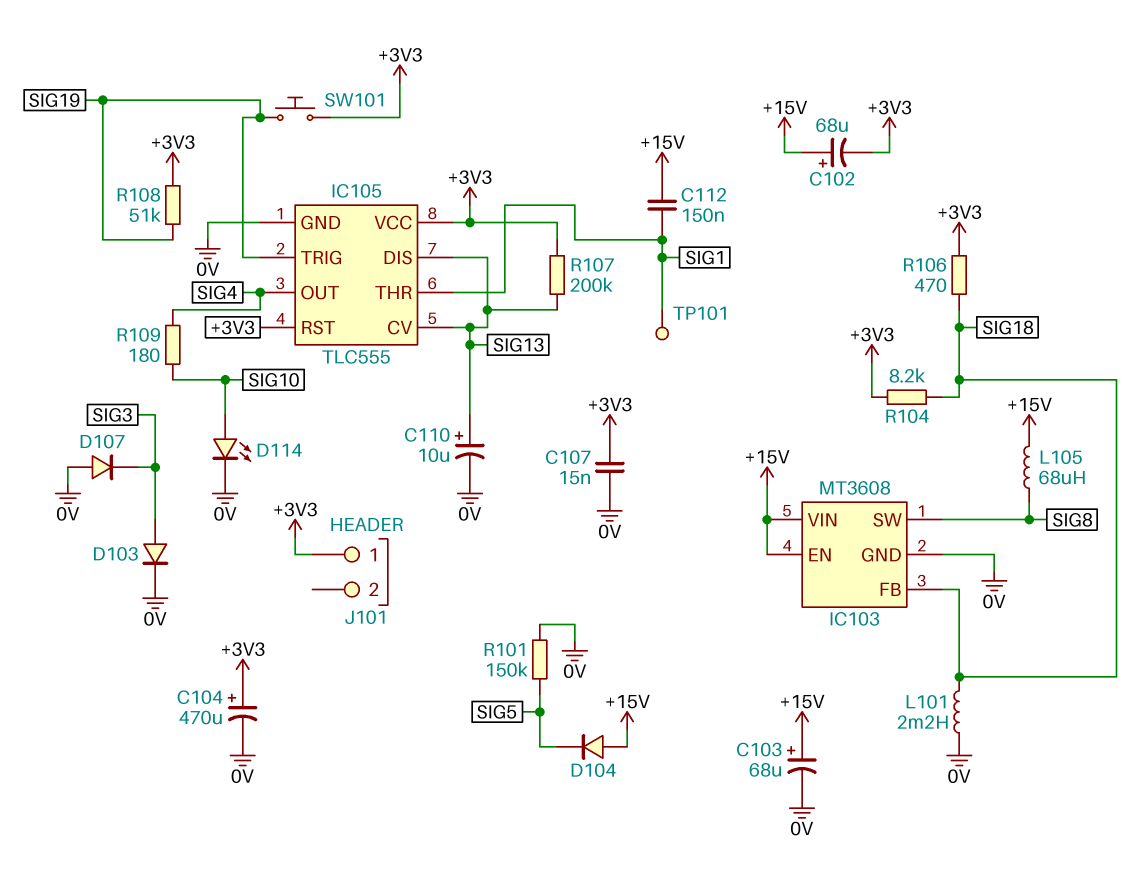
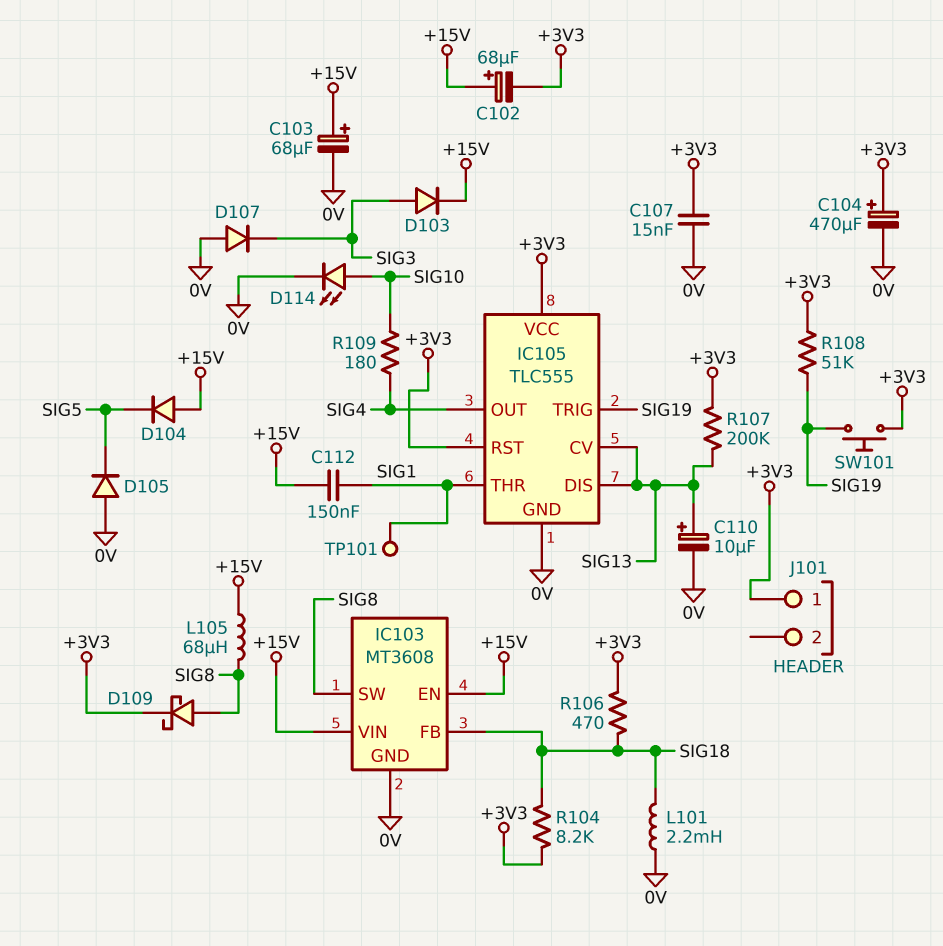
D103: diode (A SIG3, K 0V) -> diode (A SIG3, K +15V)
D105: none -> diode (A 0V, K SIG5)
D109: none -> schottky (A SIG8, K +3V3)
R101: 150k (0V, SIG5) -> none

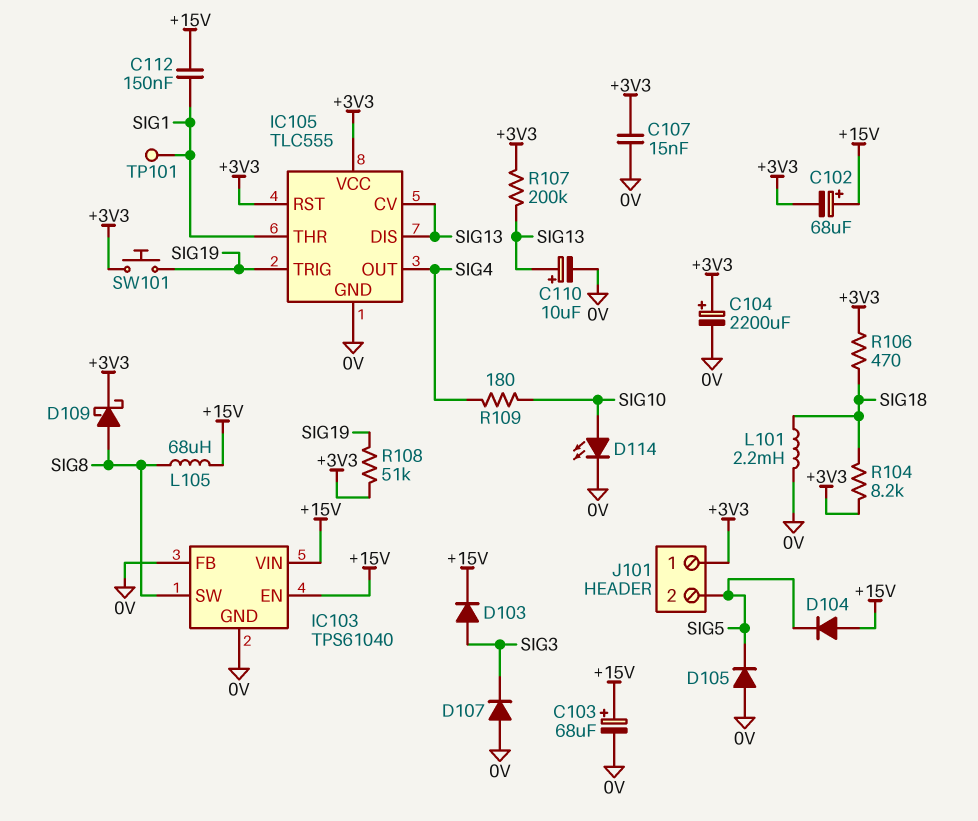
C104: 470uF (plus +3V3, minus 0V) -> 2200uF (plus +3V3, minus 0V)
IC103: MT3608 -> TPS61040
IC103 pin FB: SIG18 -> 0V
J101 pin 2: none -> SIG5

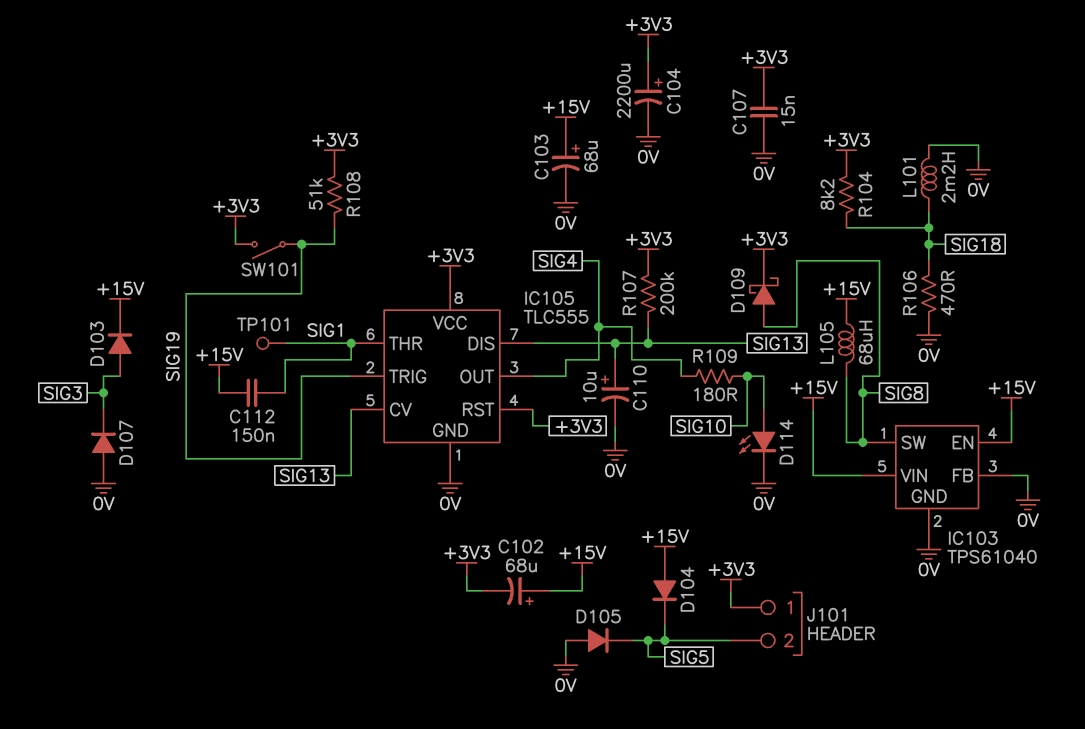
R106: 470 (+3V3, SIG18) -> 470 (0V, SIG18)
SW101: button (+3V3, SIG19) -> switch (+3V3, SIG19)

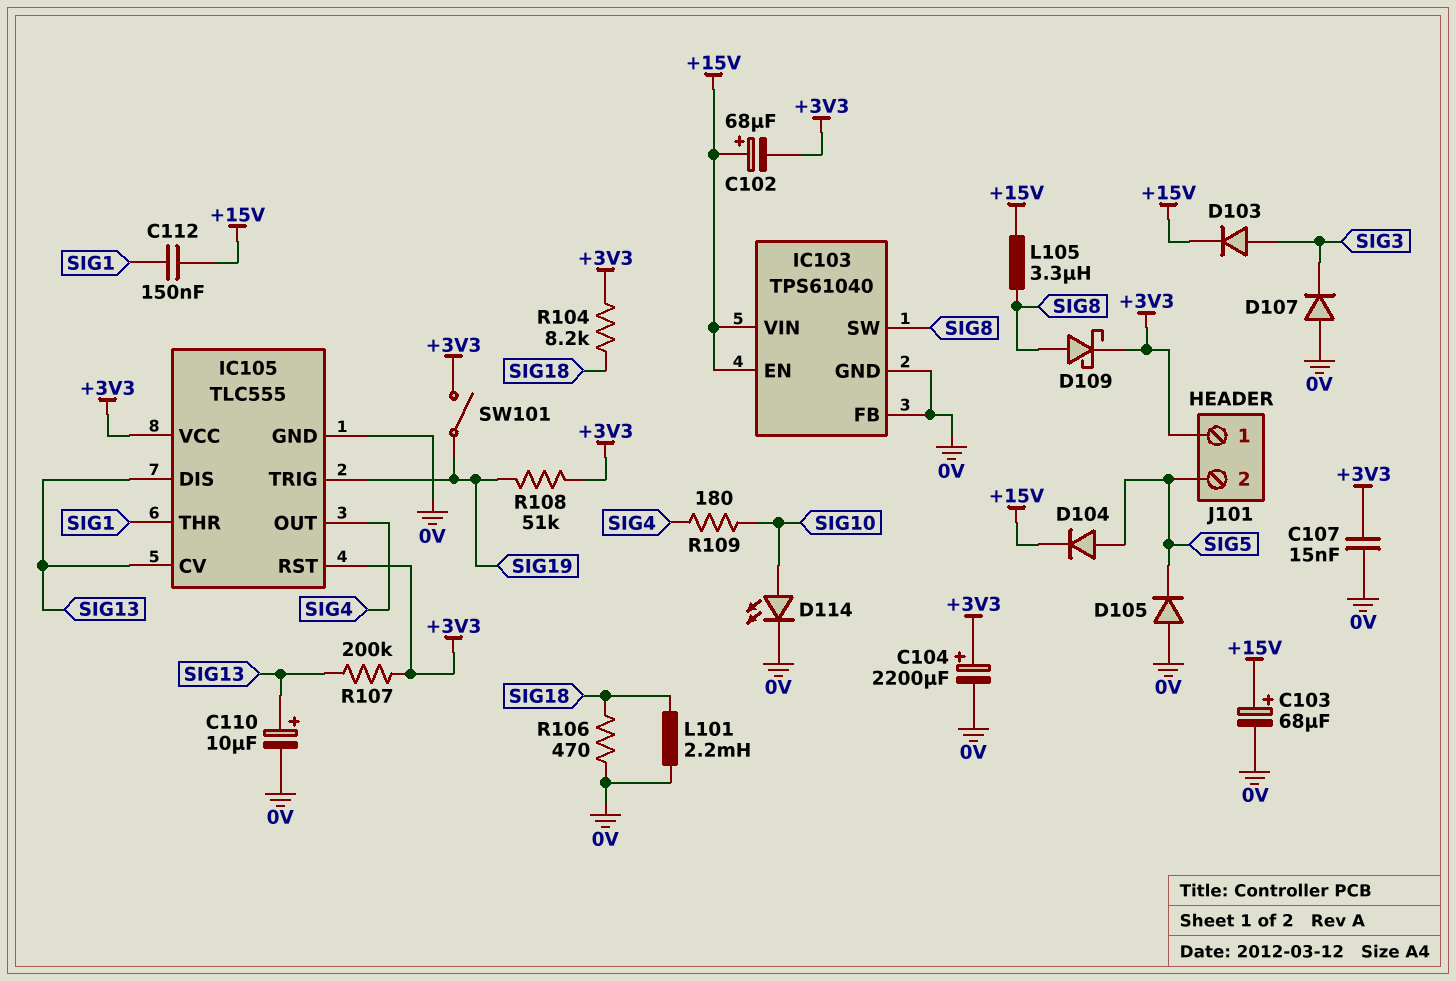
D104: diode (A +15V, K SIG5) -> diode (A SIG5, K +15V)
L105: 68uH (+15V, SIG8) -> 3.3uH (+15V, SIG8)
TP101: test point (SIG1) -> none

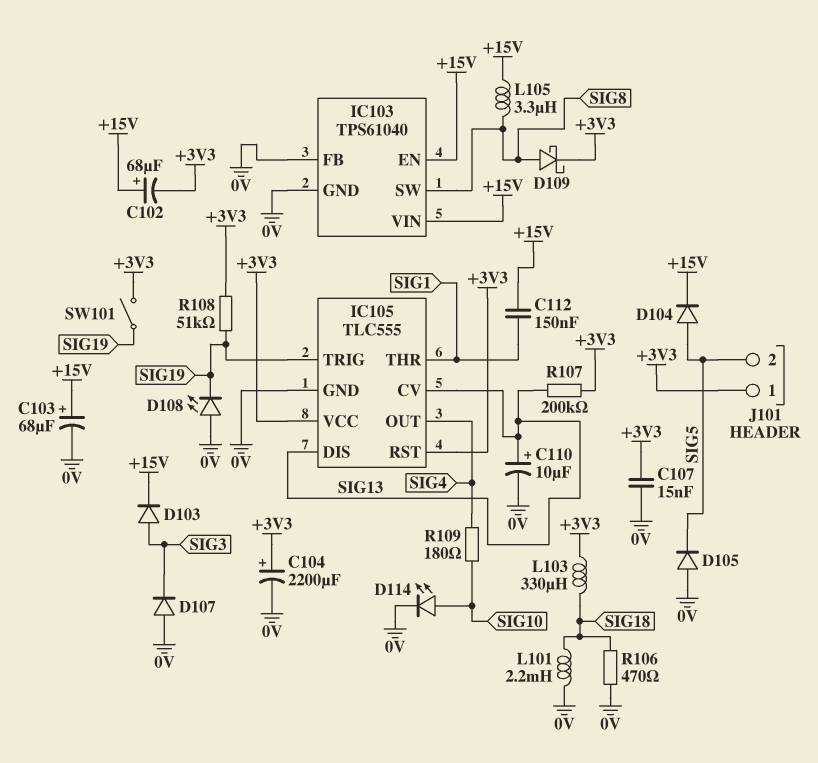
D108: none -> LED (A 0V, K SIG19)
L103: none -> 330uH (+3V3, SIG18)
R104: 8.2k (+3V3, SIG18) -> none

